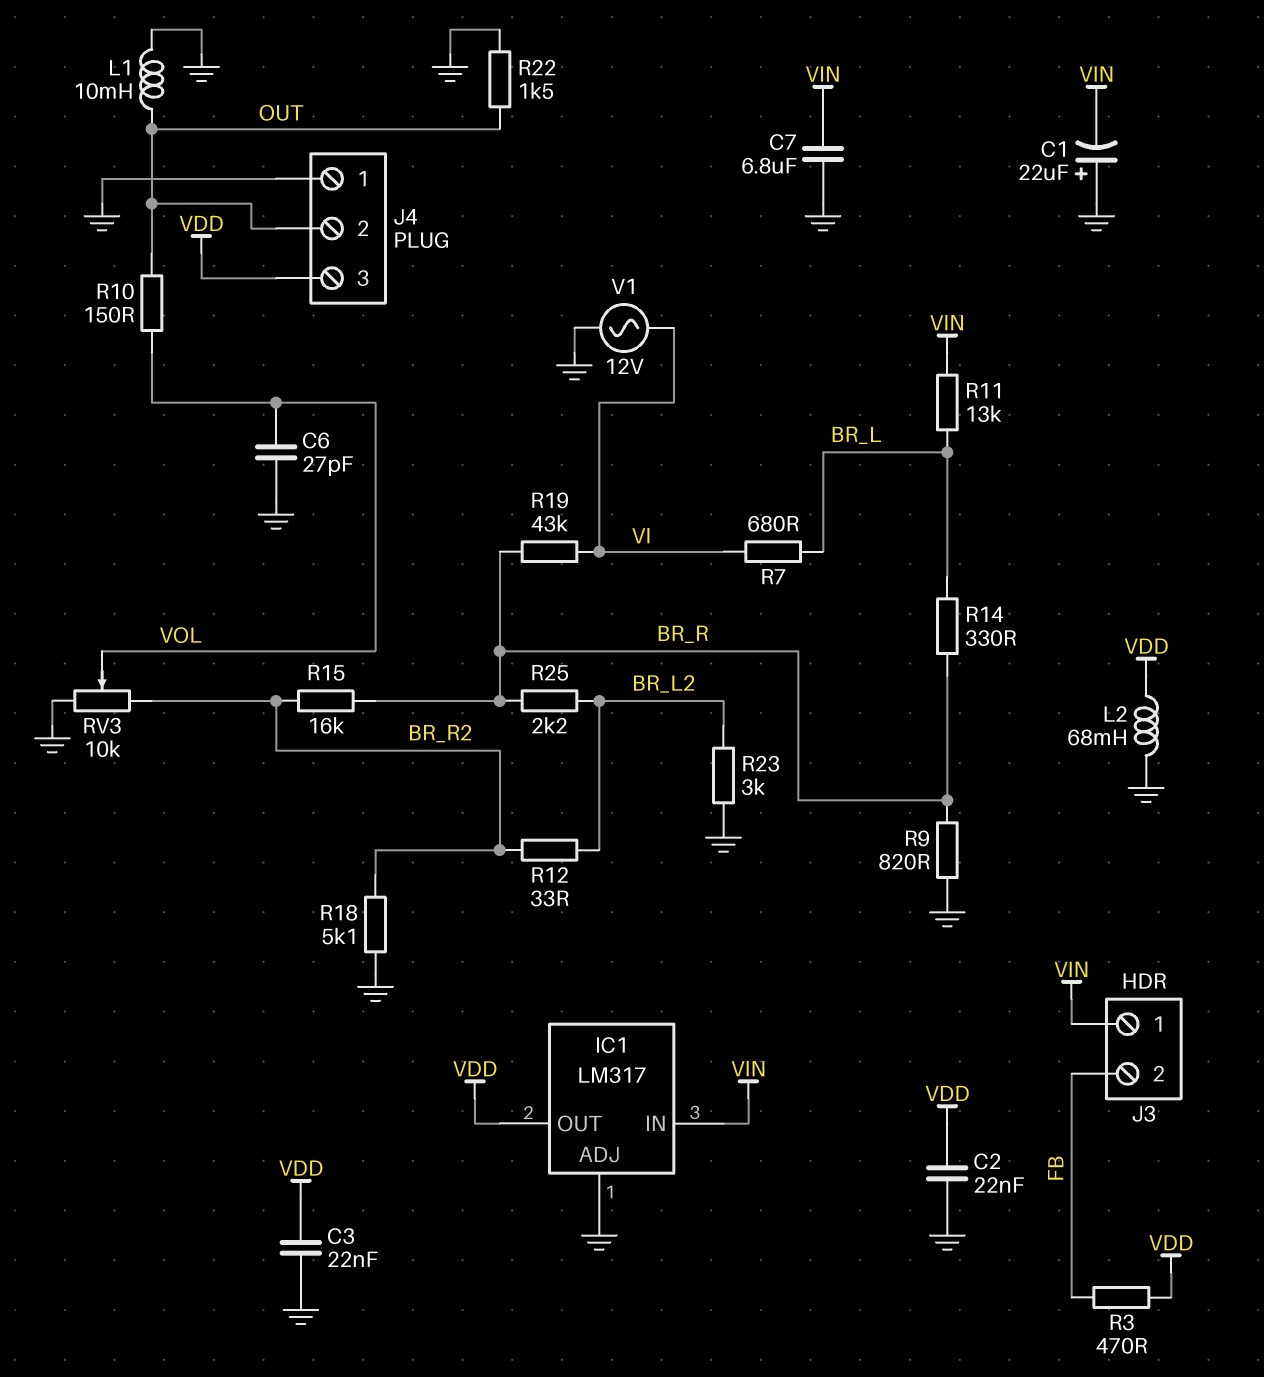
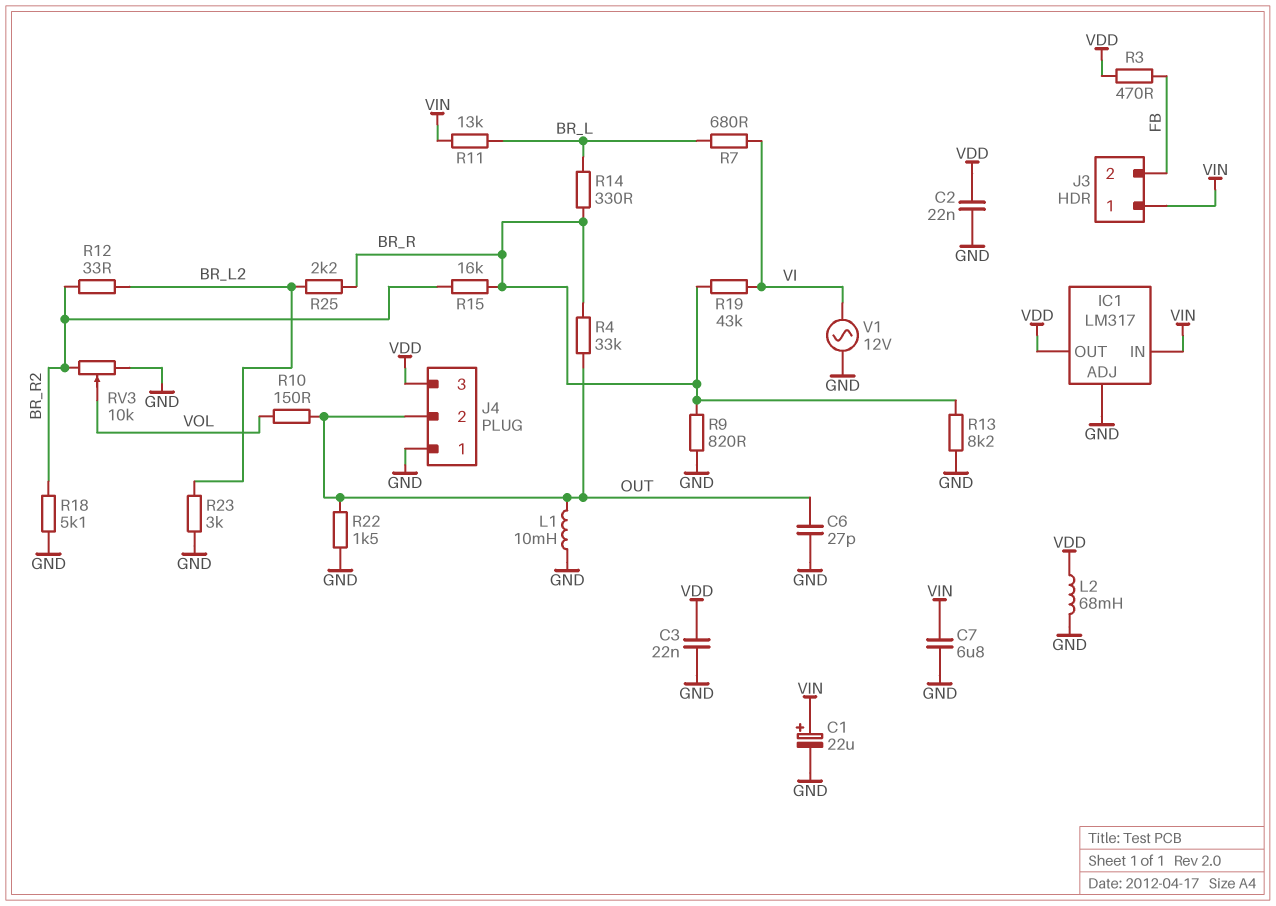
C1: 22uF (plus GND, minus VIN) -> 22uF (plus VIN, minus GND)
C6: 27pF (GND, VOL) -> 27pF (GND, OUT)
R4: none -> 33k (BR_R, OUT)
R13: none -> 8.2k (BR_R, GND)

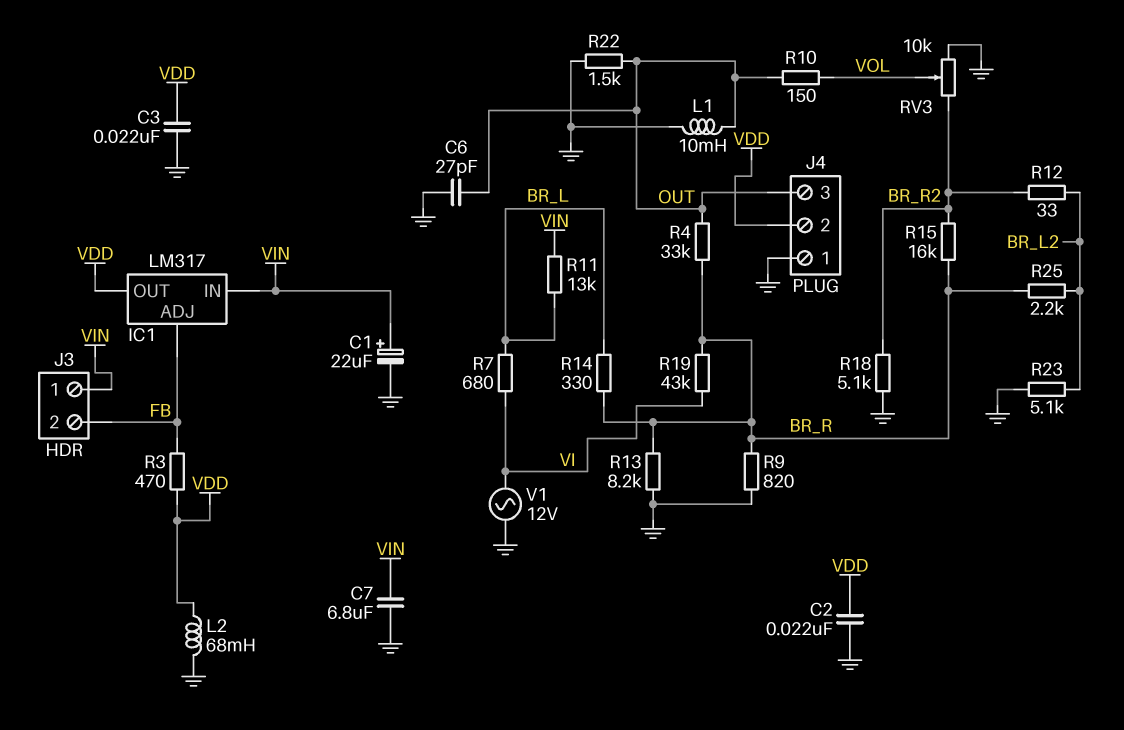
IC1 pin ADJ: GND -> FB
J4 pin 2: OUT -> VDD
J4 pin 3: VDD -> OUT
R23: 3k (BR_L2, GND) -> 5.1k (BR_L2, GND)

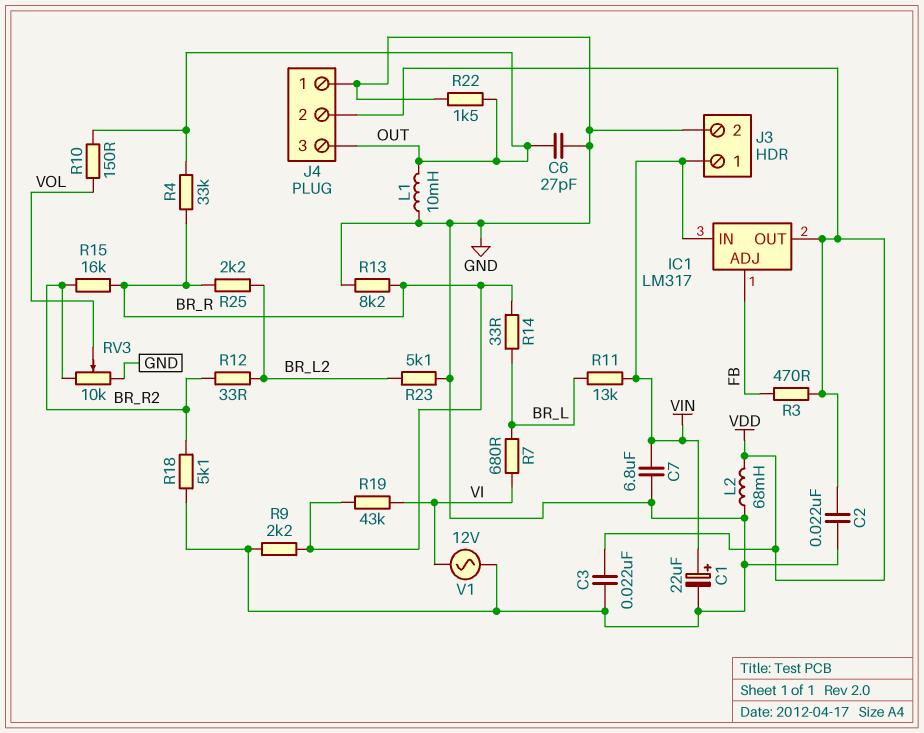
J3 pin 2: FB -> GND
R9: 820 (BR_R, GND) -> 2.2k (BR_R, GND)
R14: 330 (BR_L, BR_R) -> 33 (BR_L, BR_R)

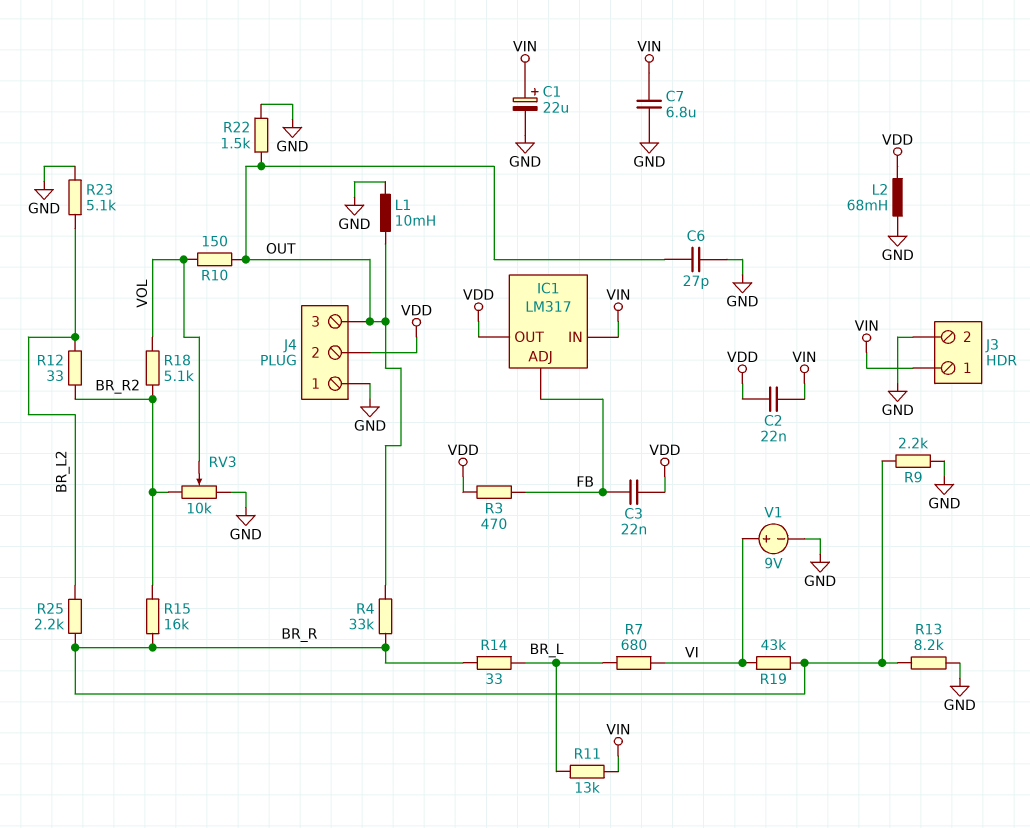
C2: 22nF (GND, VDD) -> 22nF (VDD, VIN)
C3: 22nF (GND, VDD) -> 22nF (FB, VDD)
R18: 5.1k (BR_R2, GND) -> 5.1k (BR_R2, VOL)
V1: AC 12V (GND, VI) -> 9V (plus VI, minus GND)

